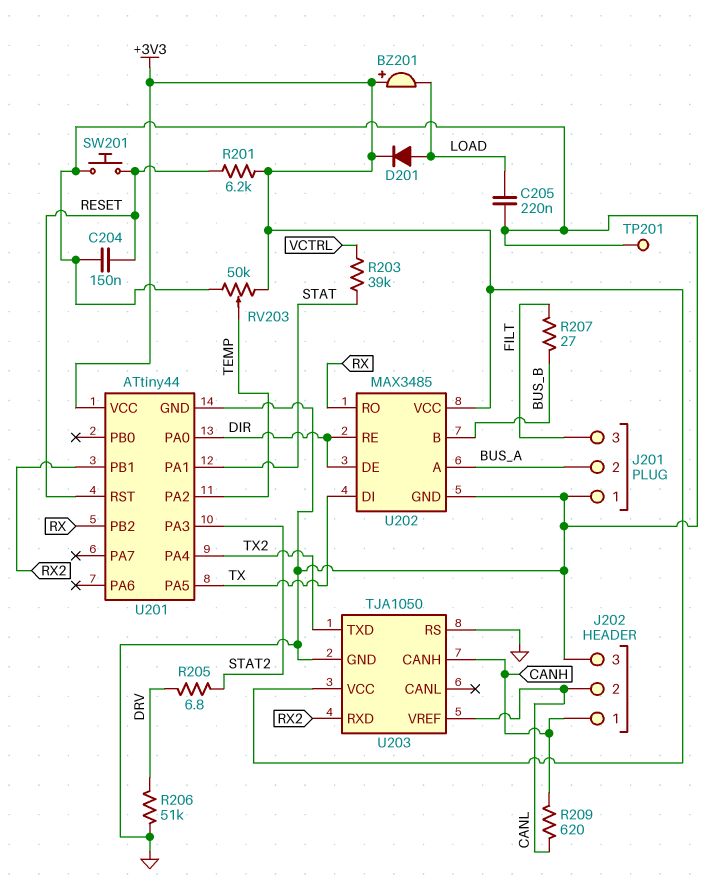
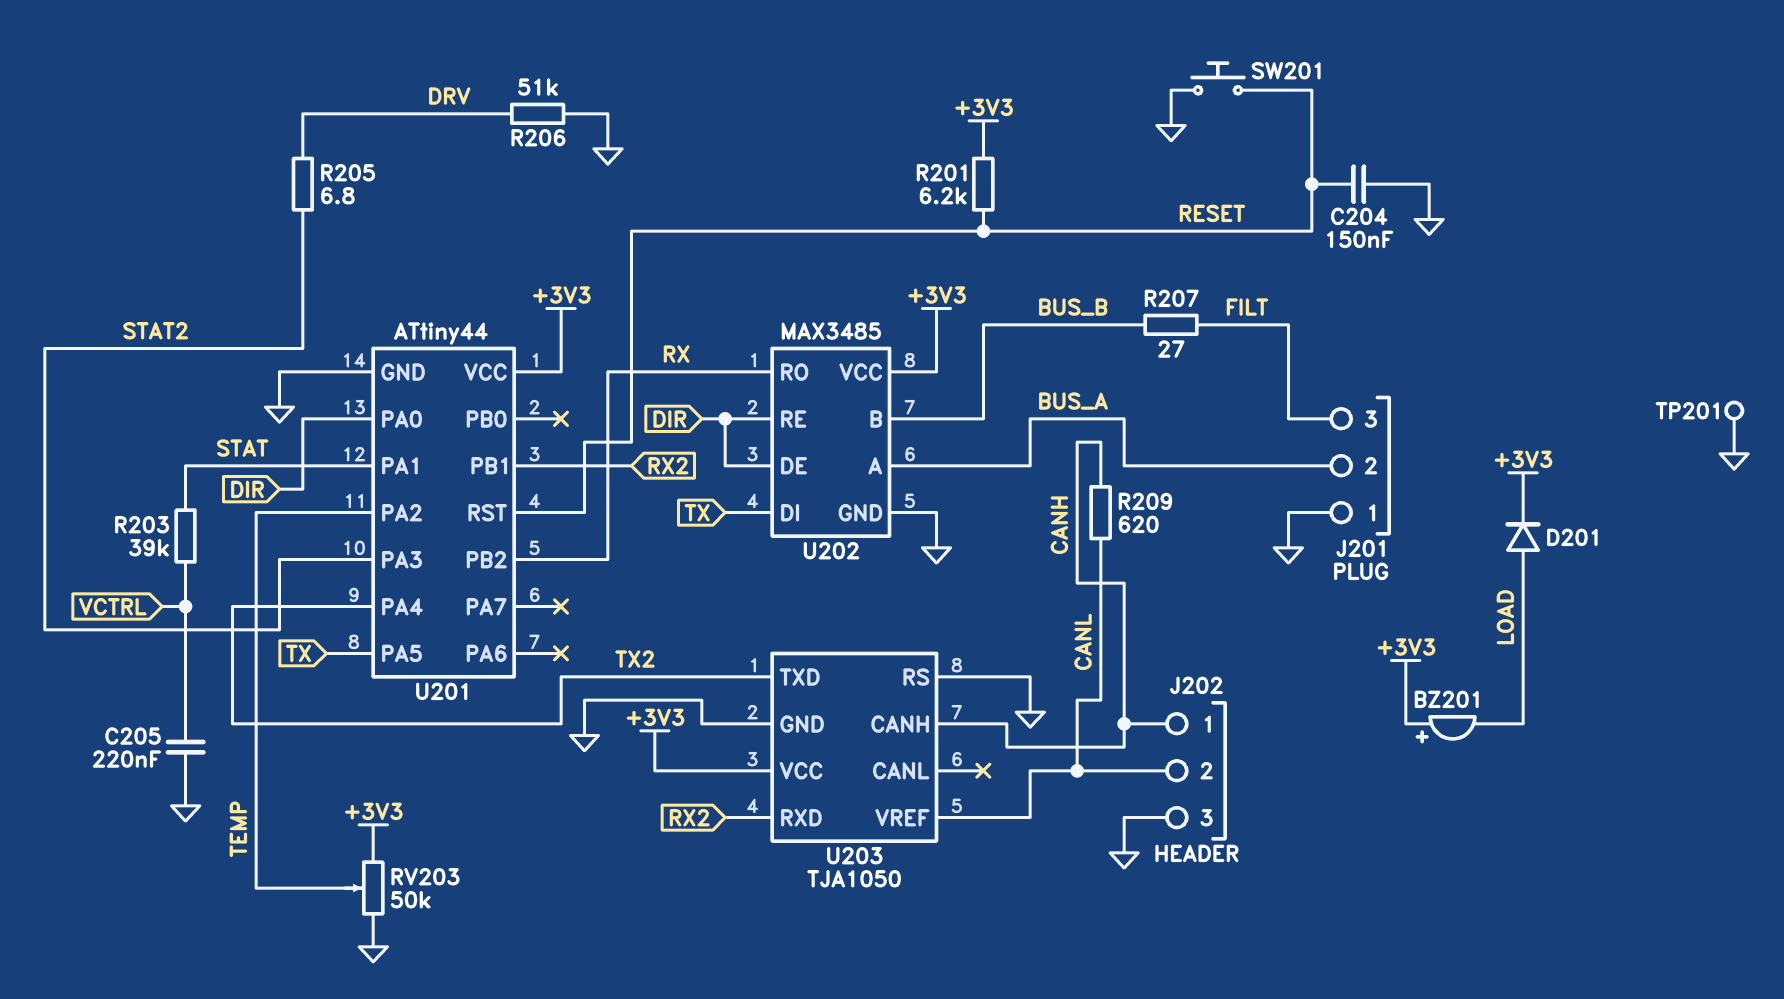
C205: 220nF (GND, LOAD) -> 220nF (GND, VCTRL)

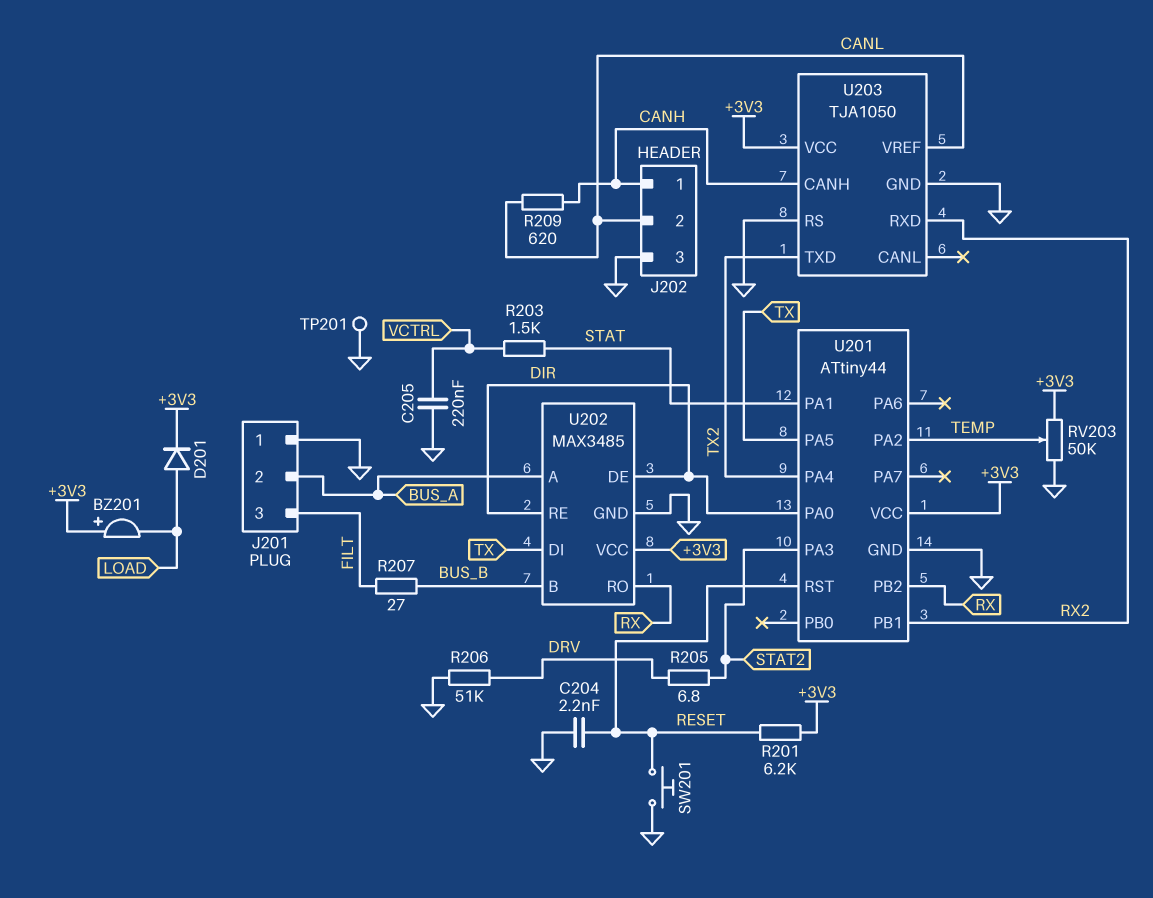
C204: 150nF (GND, RESET) -> 2.2nF (GND, RESET)
R203: 39k (STAT, VCTRL) -> 1.5k (STAT, VCTRL)

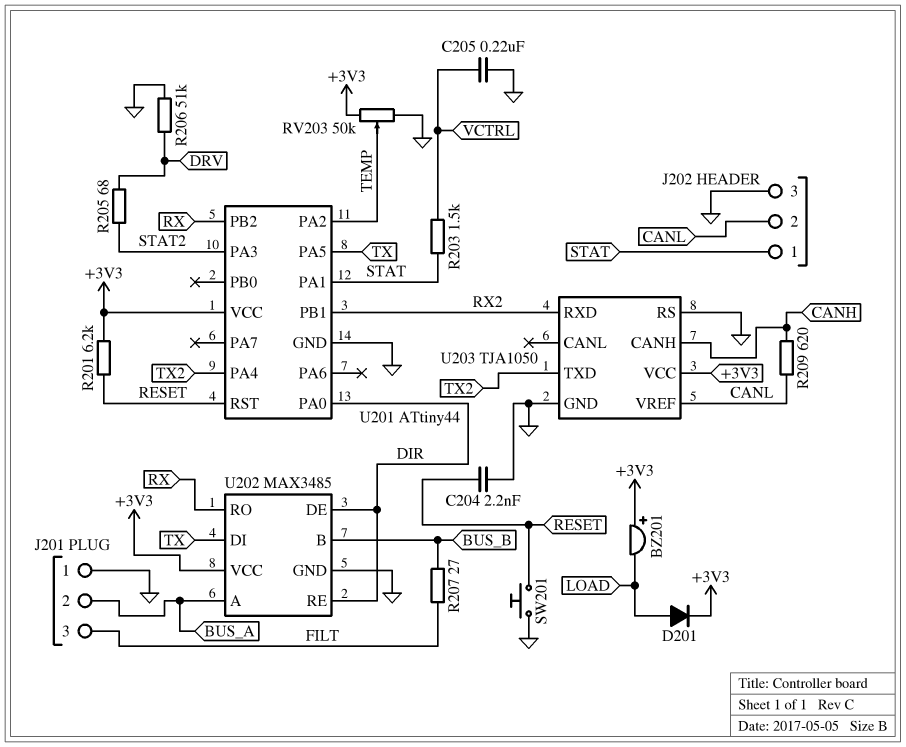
J202 pin 1: CANH -> STAT
R205: 6.8 (DRV, STAT2) -> 68 (DRV, STAT2)
TP201: test point (GND) -> none

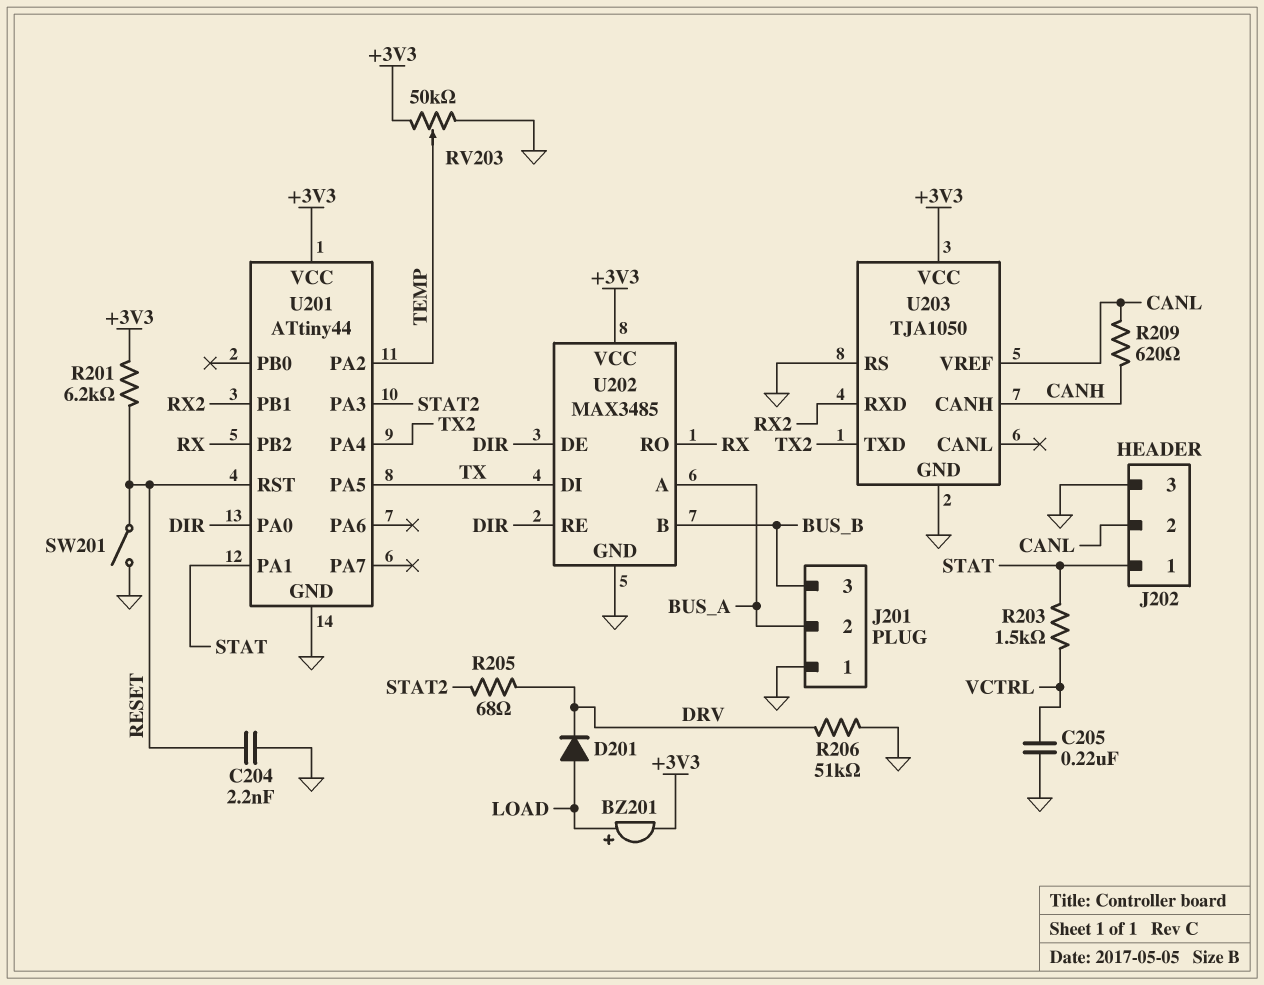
BZ201: buzzer (plus +3V3, minus LOAD) -> buzzer (plus LOAD, minus +3V3)
D201: diode (A LOAD, K +3V3) -> diode (A LOAD, K DRV)
J201 pin 3: FILT -> BUS_B
R207: 27 (BUS_B, FILT) -> none
SW201: button (GND, RESET) -> switch (GND, RESET)

